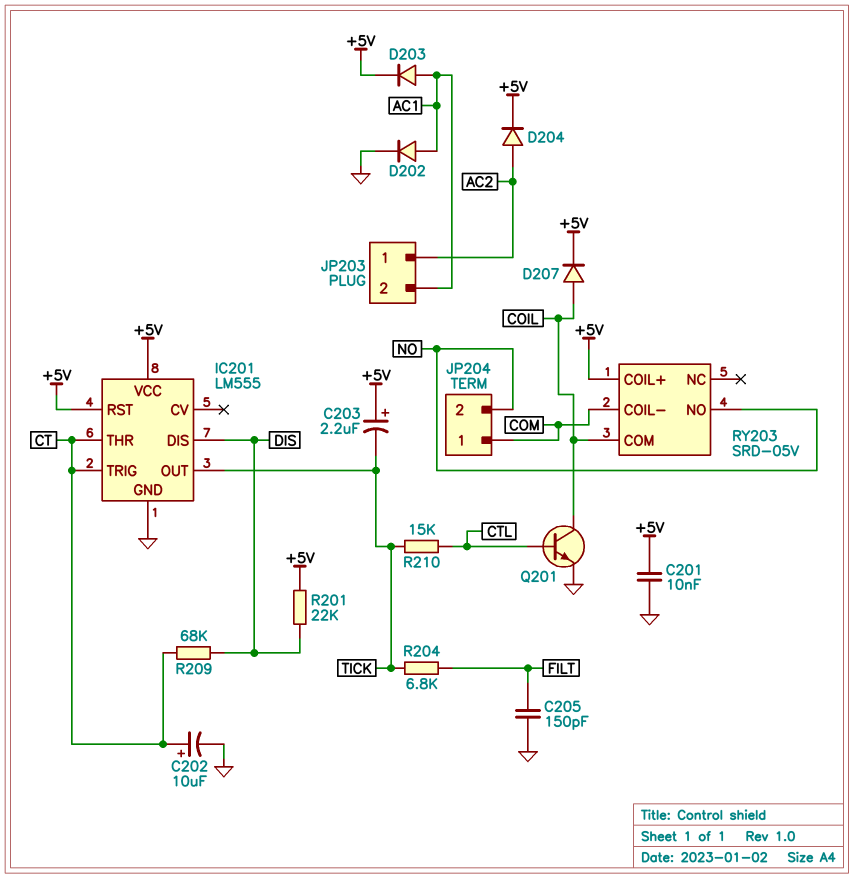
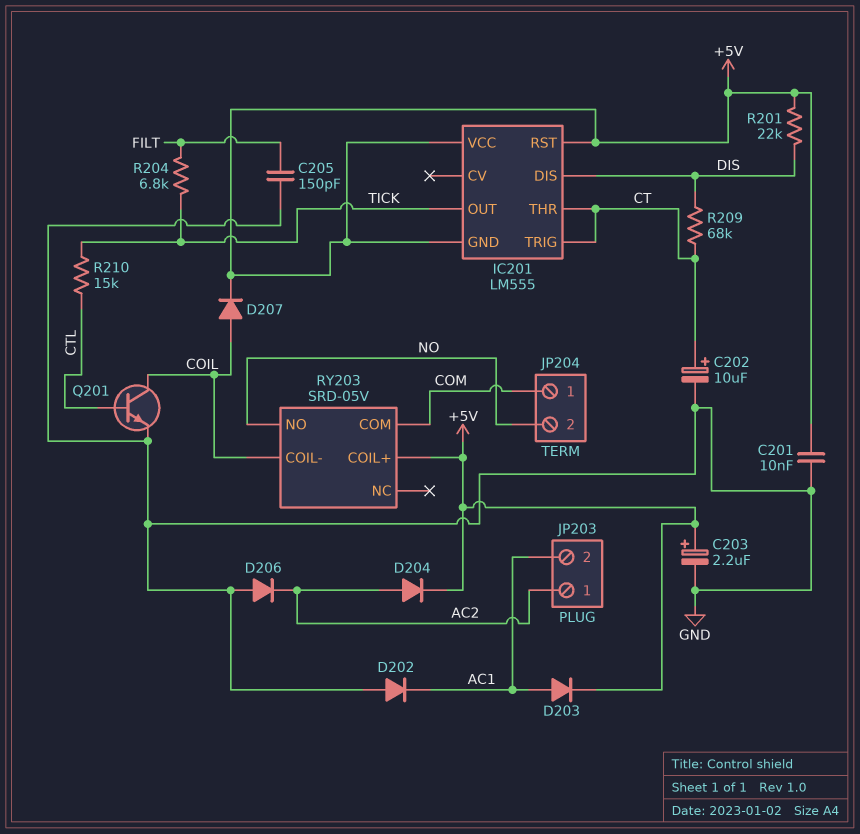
C203: 2.2uF (plus +5V, minus TICK) -> 2.2uF (plus +5V, minus GND)
D202: diode (A AC1, K GND) -> diode (A GND, K AC1)
D206: none -> diode (A GND, K AC2)
IC201 pin GND: GND -> +5V
RY203 pin COIL-: COM -> COIL
RY203 pin COM: COIL -> COM

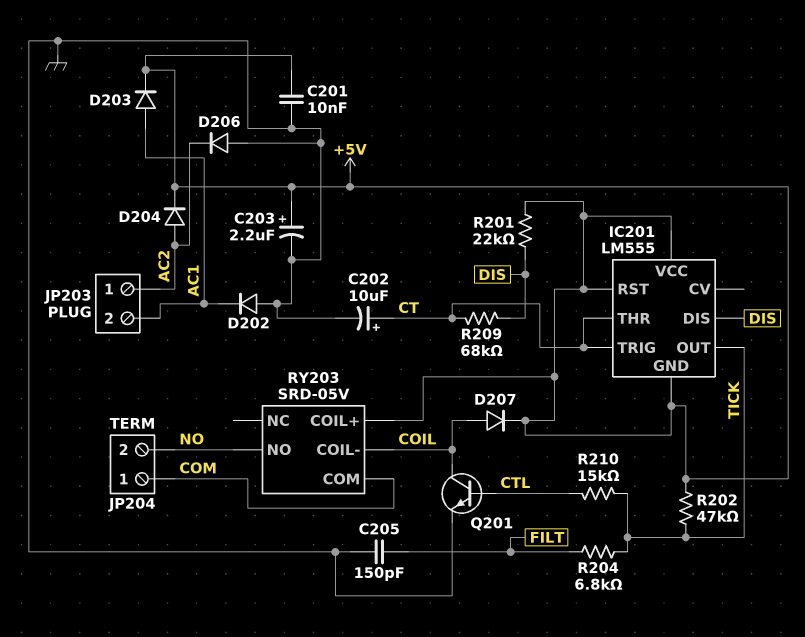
R202: none -> 47k (+5V, TICK)

